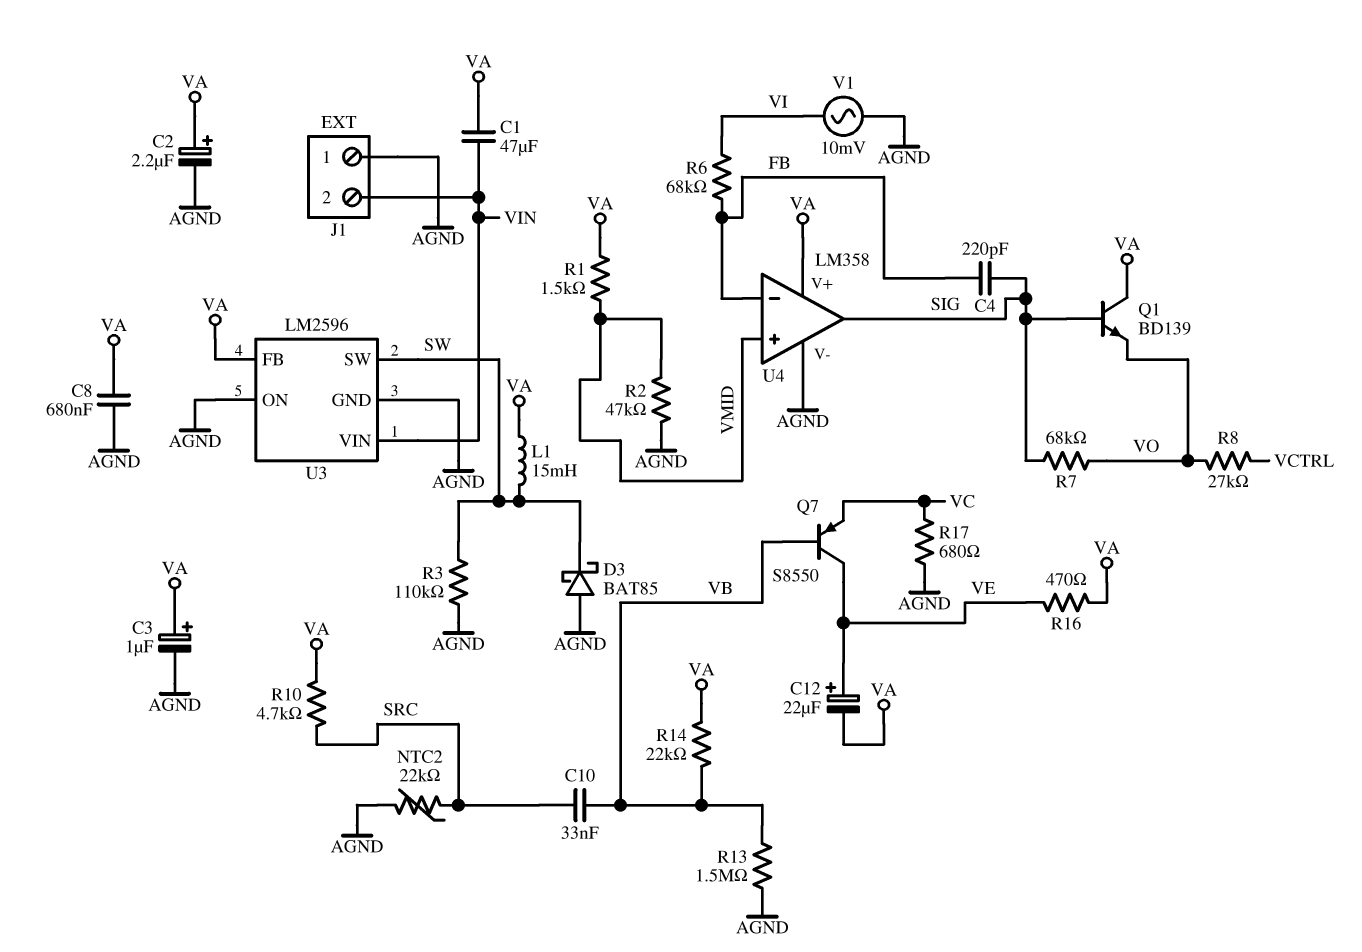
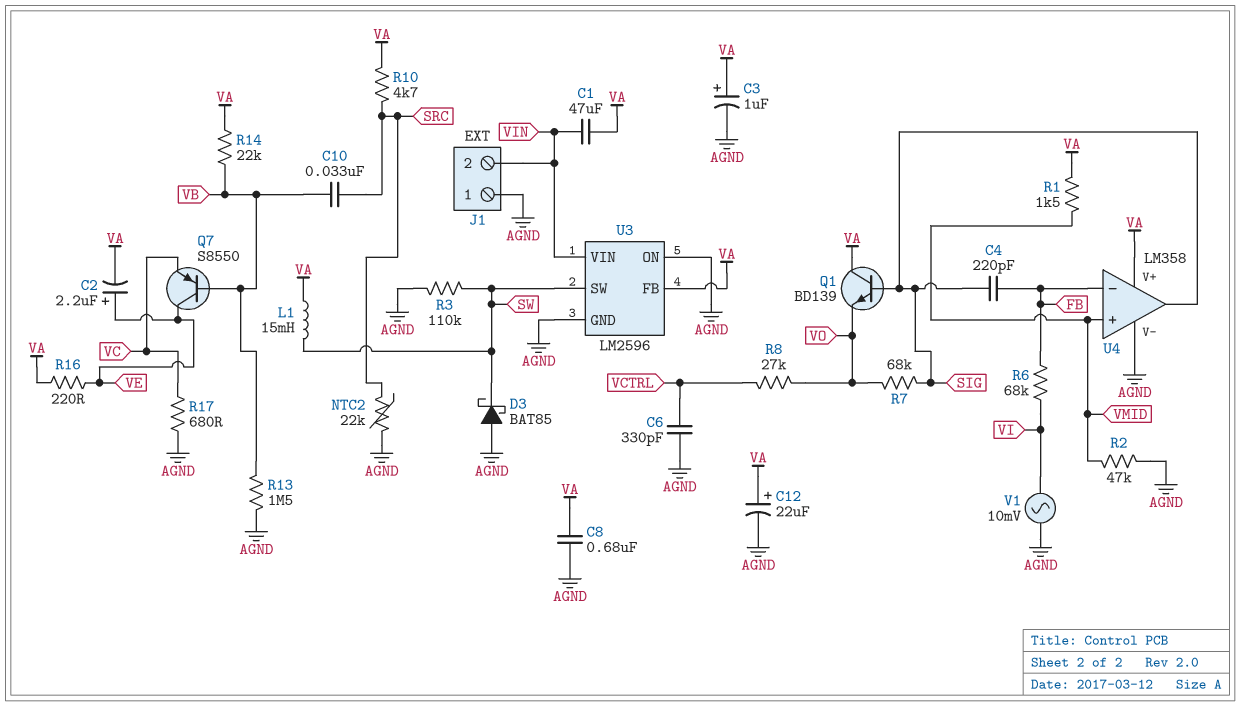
C2: 2.2uF (plus VA, minus AGND) -> 2.2uF (plus VE, minus VA)
C6: none -> 330pF (AGND, VCTRL)
C12: 22uF (plus VE, minus VA) -> 22uF (plus VA, minus AGND)
R16: 470 (VA, VE) -> 220 (VA, VE)

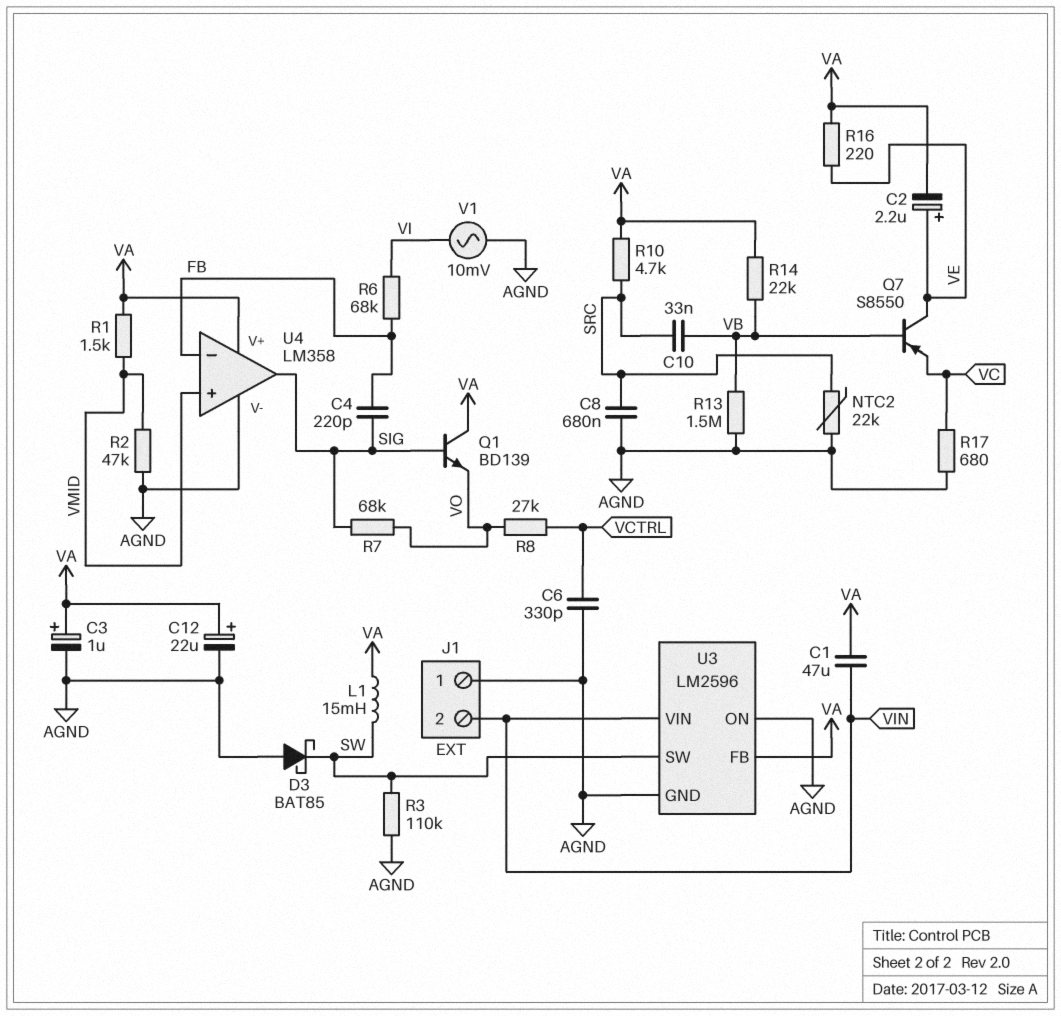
C8: 680nF (AGND, VA) -> 680nF (AGND, SRC)

